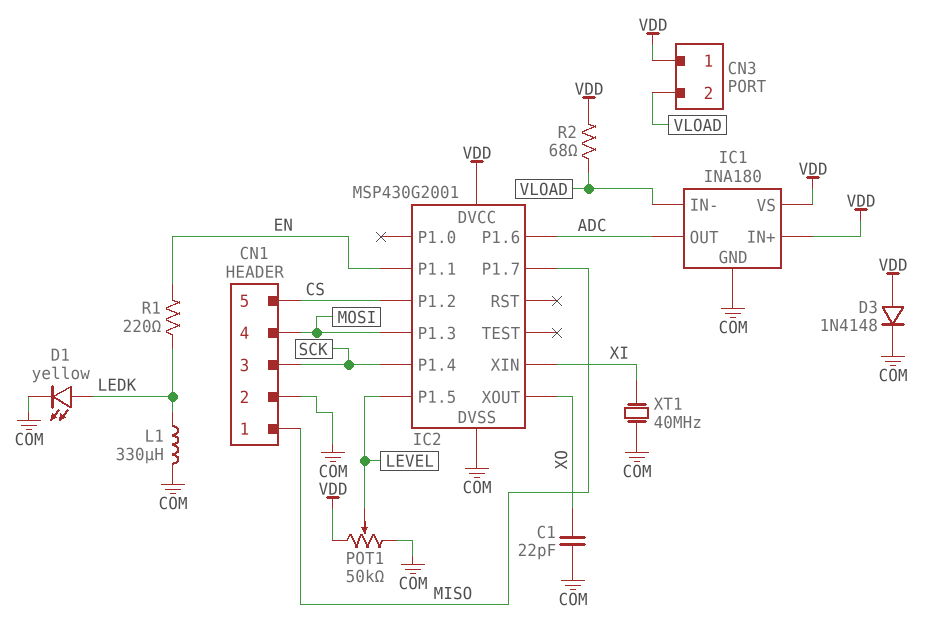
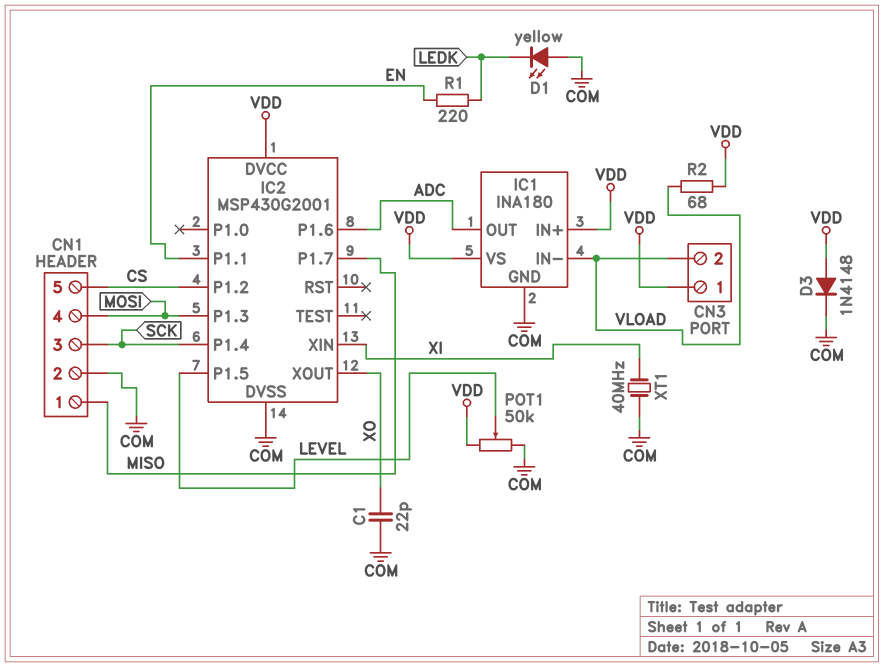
D1: LED yellow (A LEDK, K COM) -> LED yellow (A COM, K LEDK)
L1: 330uH (COM, LEDK) -> none

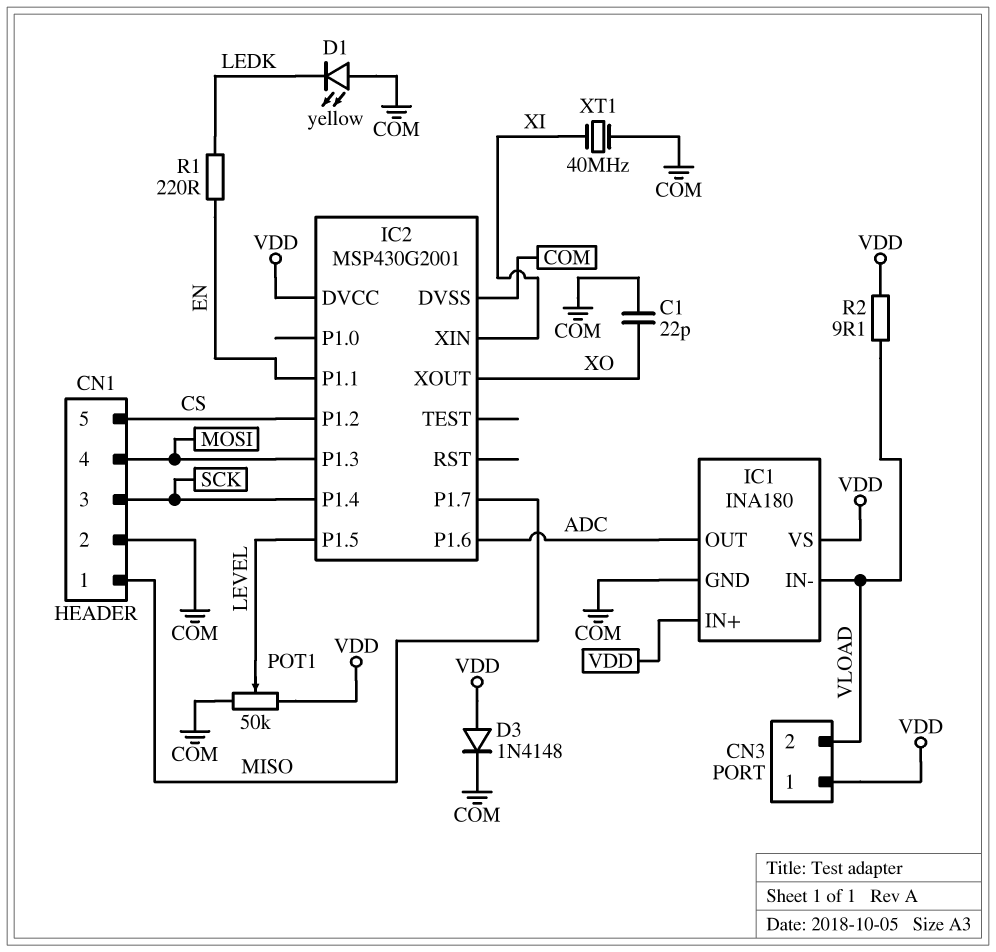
R2: 68 (VDD, VLOAD) -> 9.1 (VDD, VLOAD)

